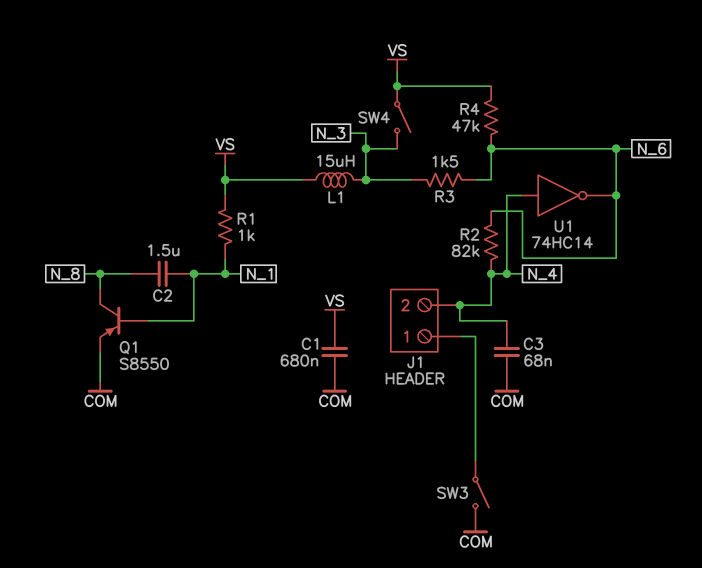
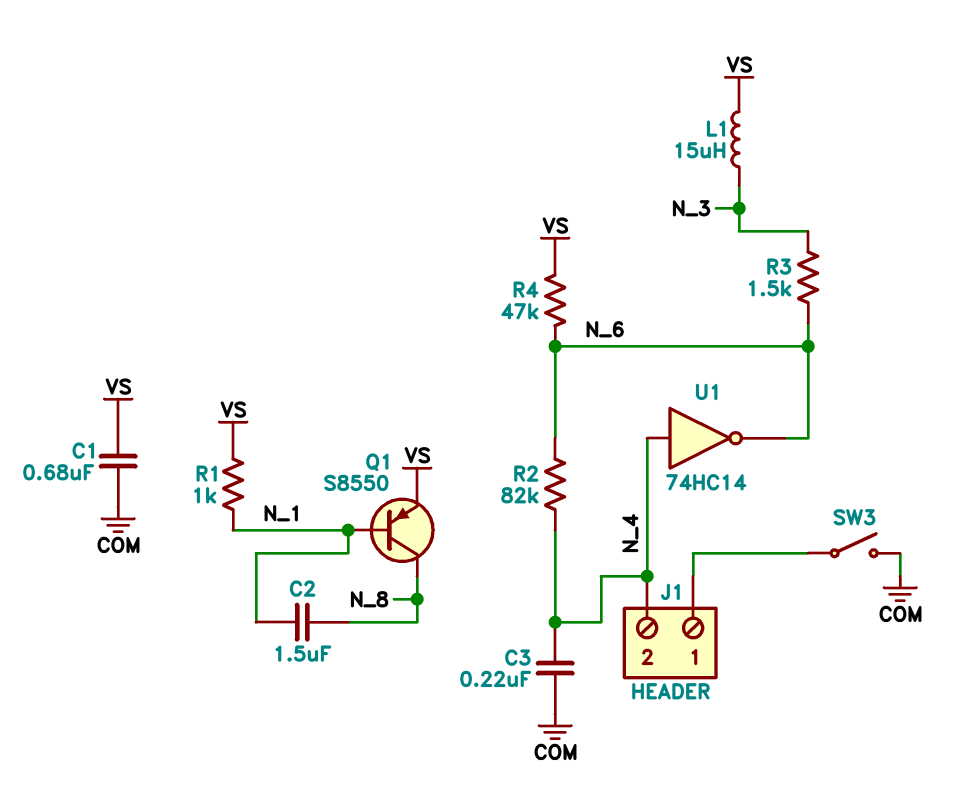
C3: 68nF (COM, N_4) -> 220nF (COM, N_4)
Q1: PNP S8550 (B N_1, C N_8, E COM) -> PNP S8550 (B N_1, C N_8, E VS)
SW4: switch (N_3, VS) -> none

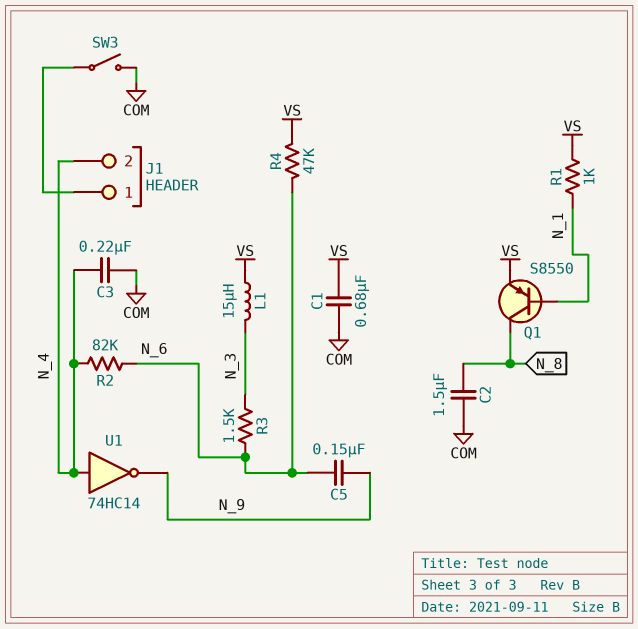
C2: 1.5uF (N_1, N_8) -> 1.5uF (COM, N_8)
C5: none -> 150nF (N_6, N_9)
U1: NOT 74HC14 (in N_4, out N_6) -> NOT 74HC14 (in N_4, out N_9)

